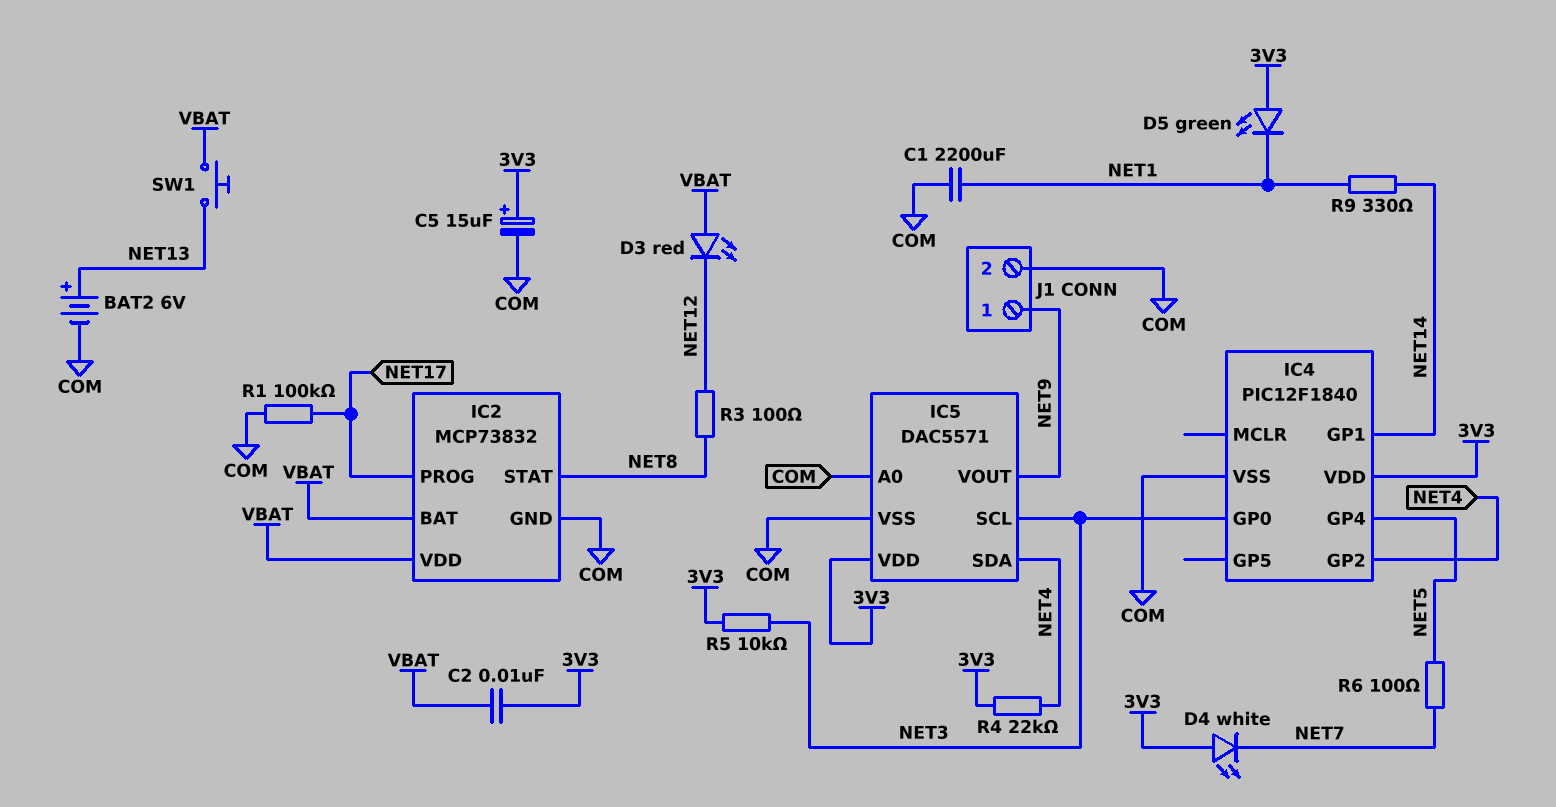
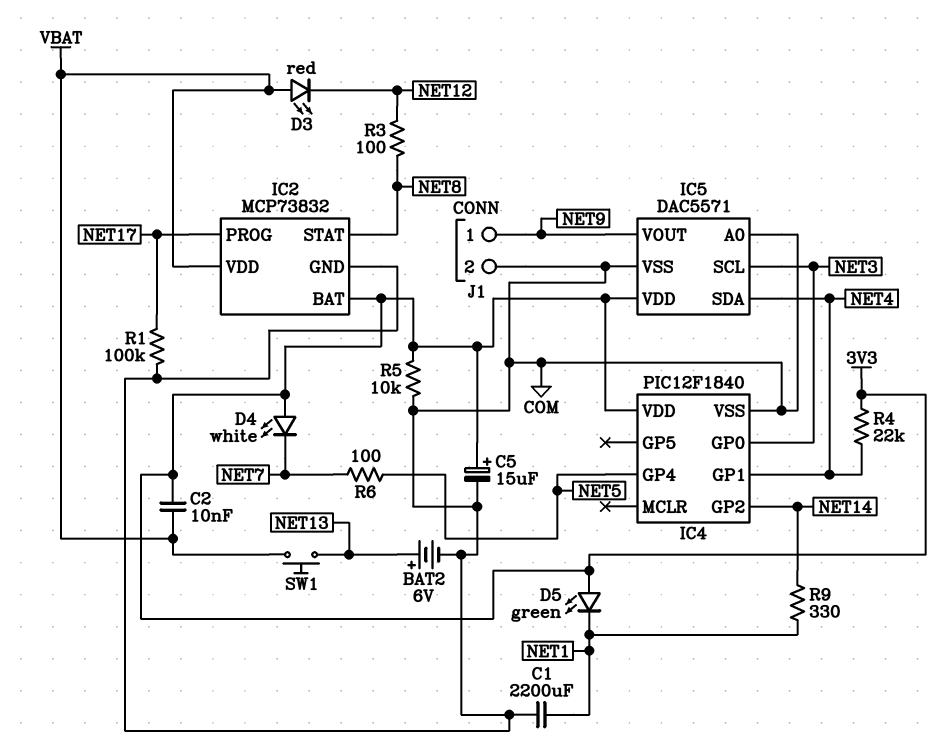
IC2 pin BAT: VBAT -> 3V3
IC4 pin GP1: NET14 -> NET4
IC4 pin GP2: NET4 -> NET14
R5: 10k (3V3, NET3) -> 10k (3V3, COM)

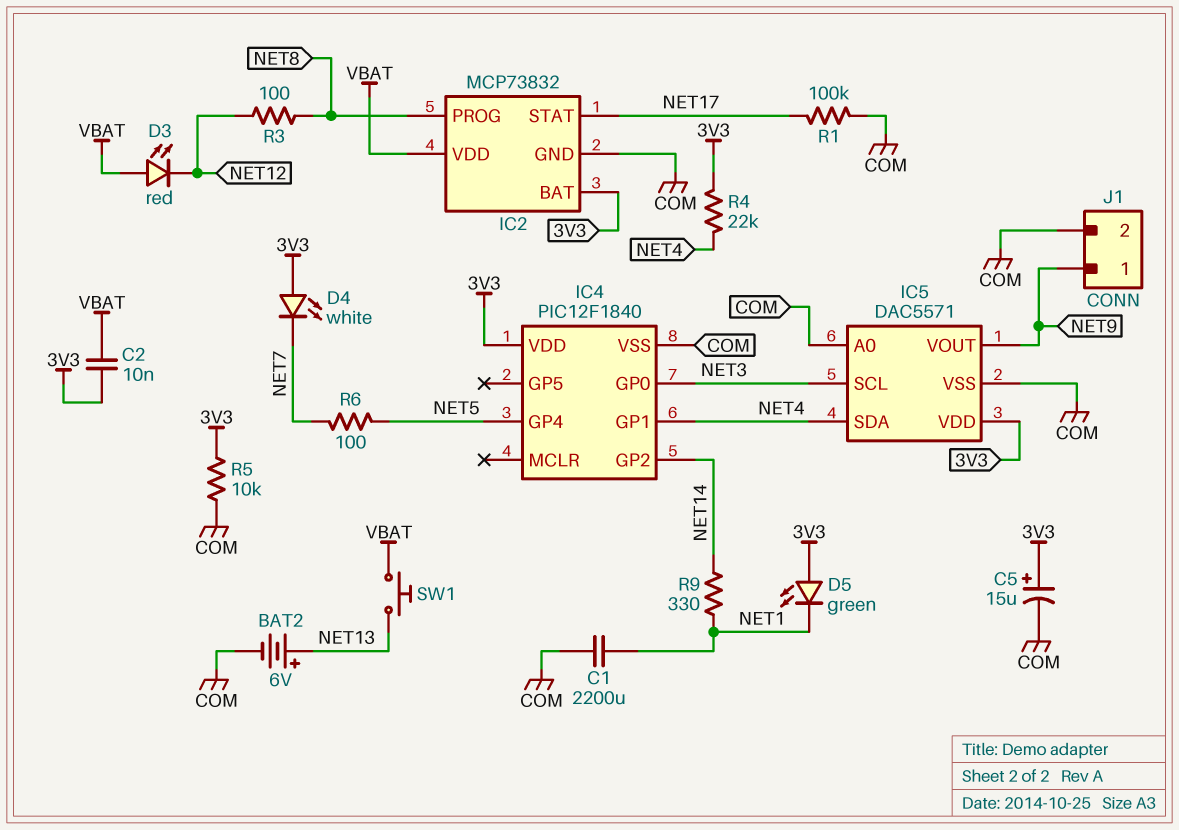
IC2 pin PROG: NET17 -> NET8
IC2 pin STAT: NET8 -> NET17

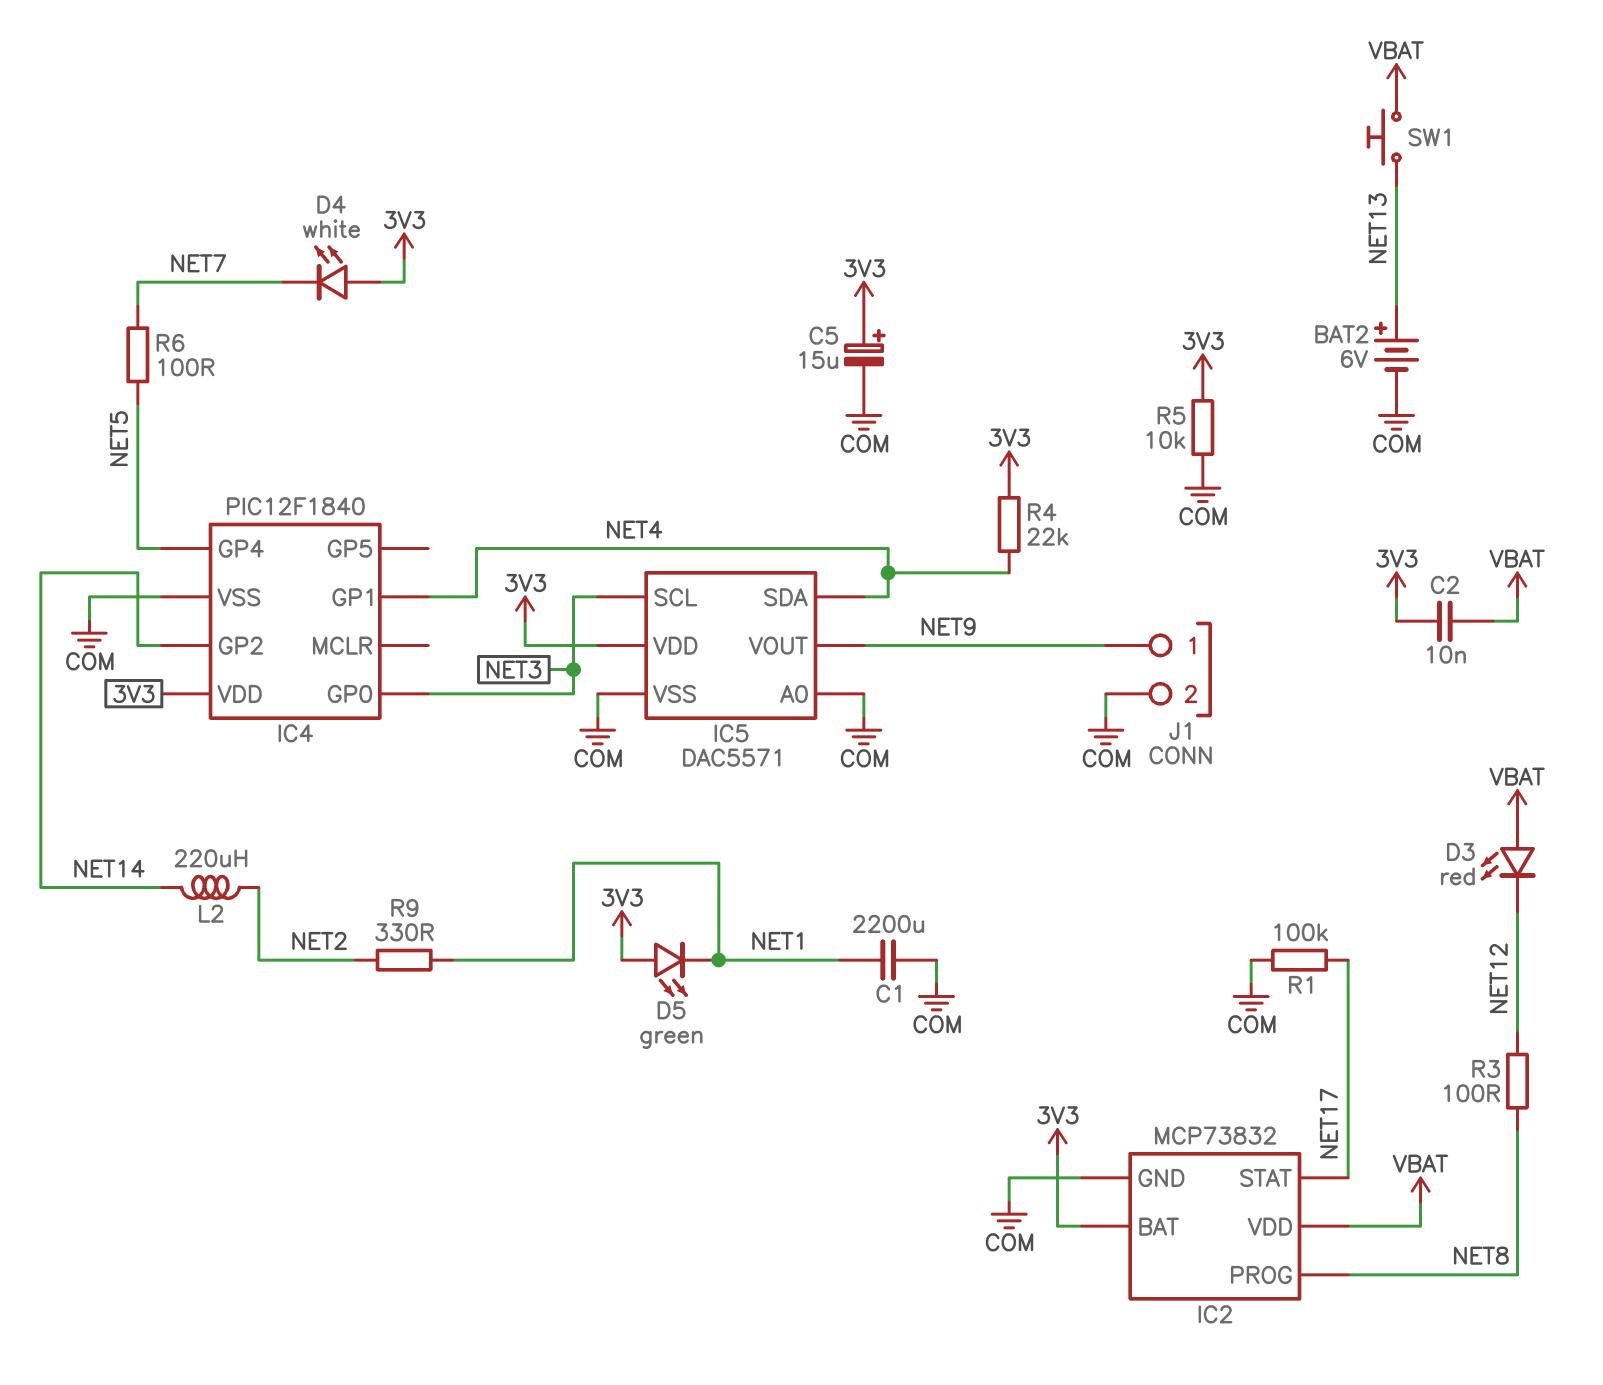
L2: none -> 220uH (NET2, NET14)
R9: 330 (NET1, NET14) -> 330 (NET1, NET2)

